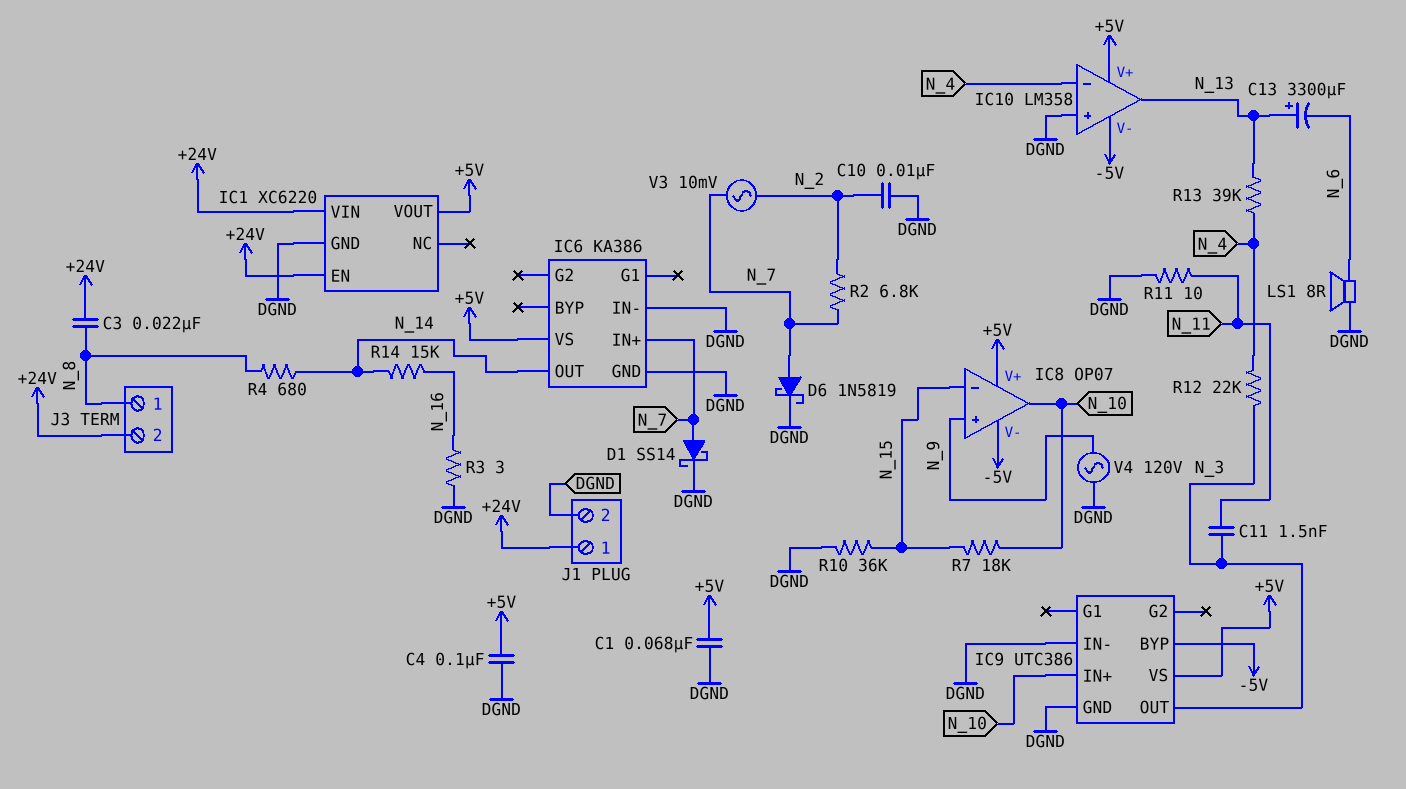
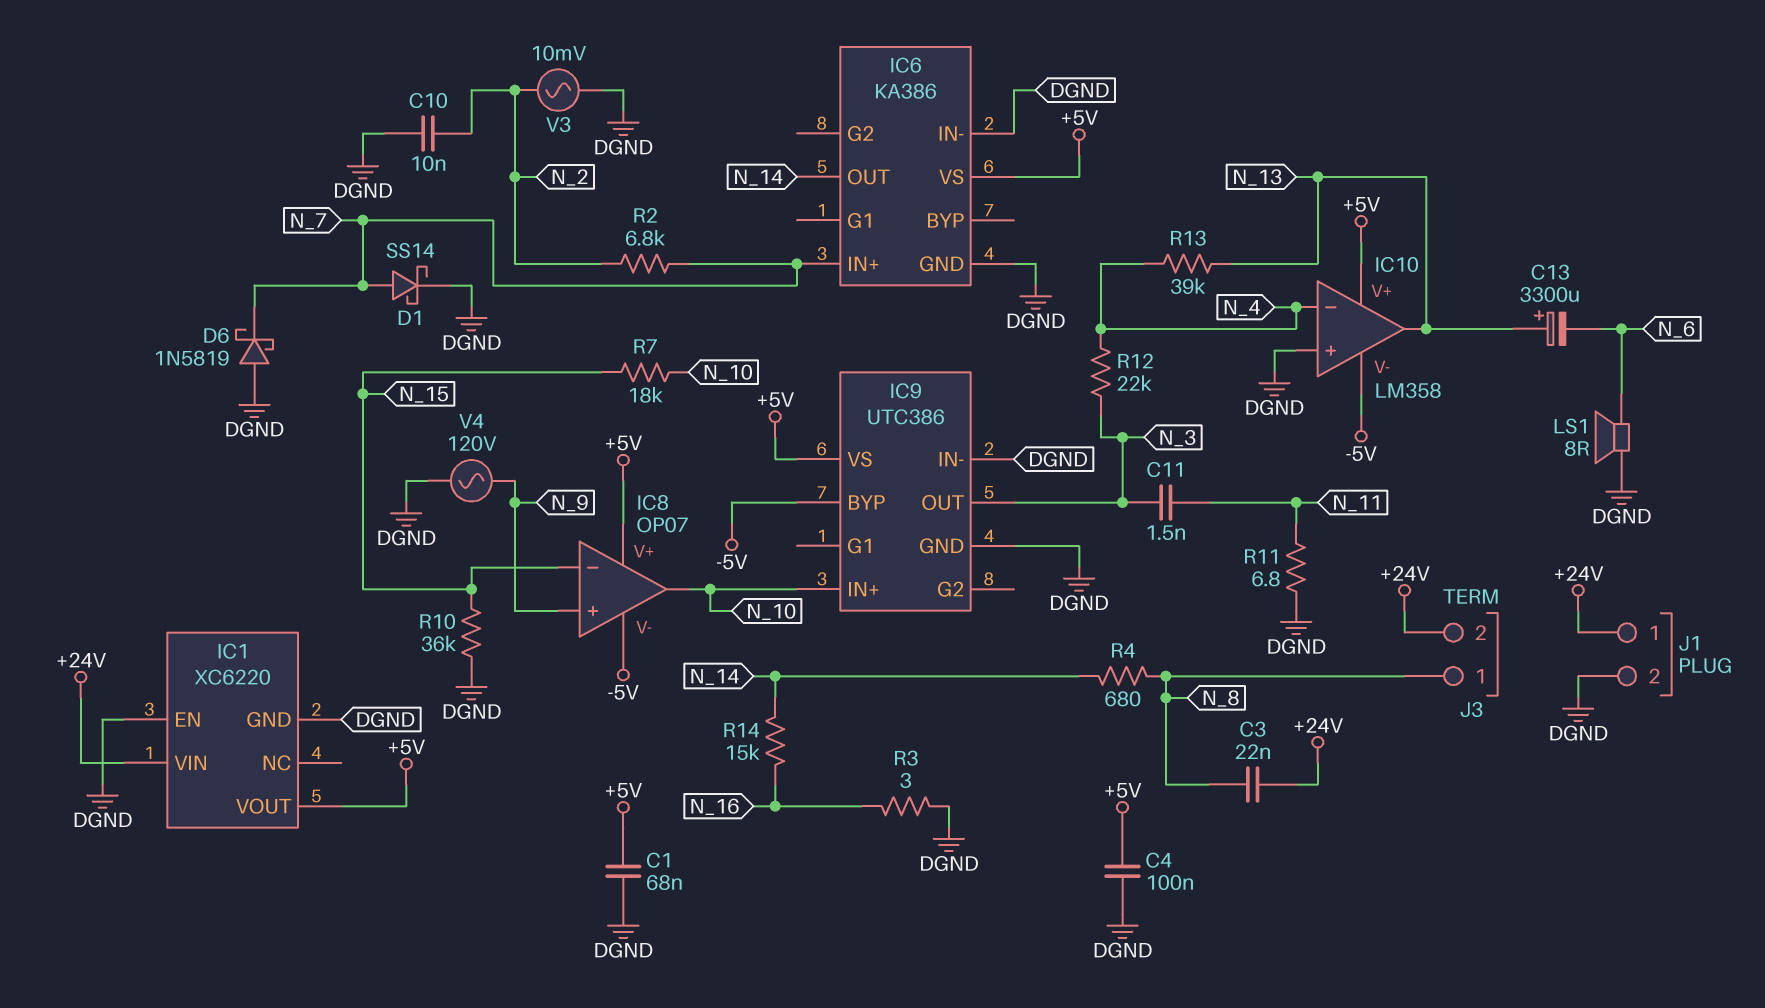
D6: schottky 1N5819 (A N_7, K DGND) -> schottky 1N5819 (A DGND, K N_7)
IC1 pin EN: +24V -> DGND
R11: 10 (DGND, N_11) -> 6.8 (DGND, N_11)
V3: AC 10mV (N_2, N_7) -> AC 10mV (DGND, N_2)

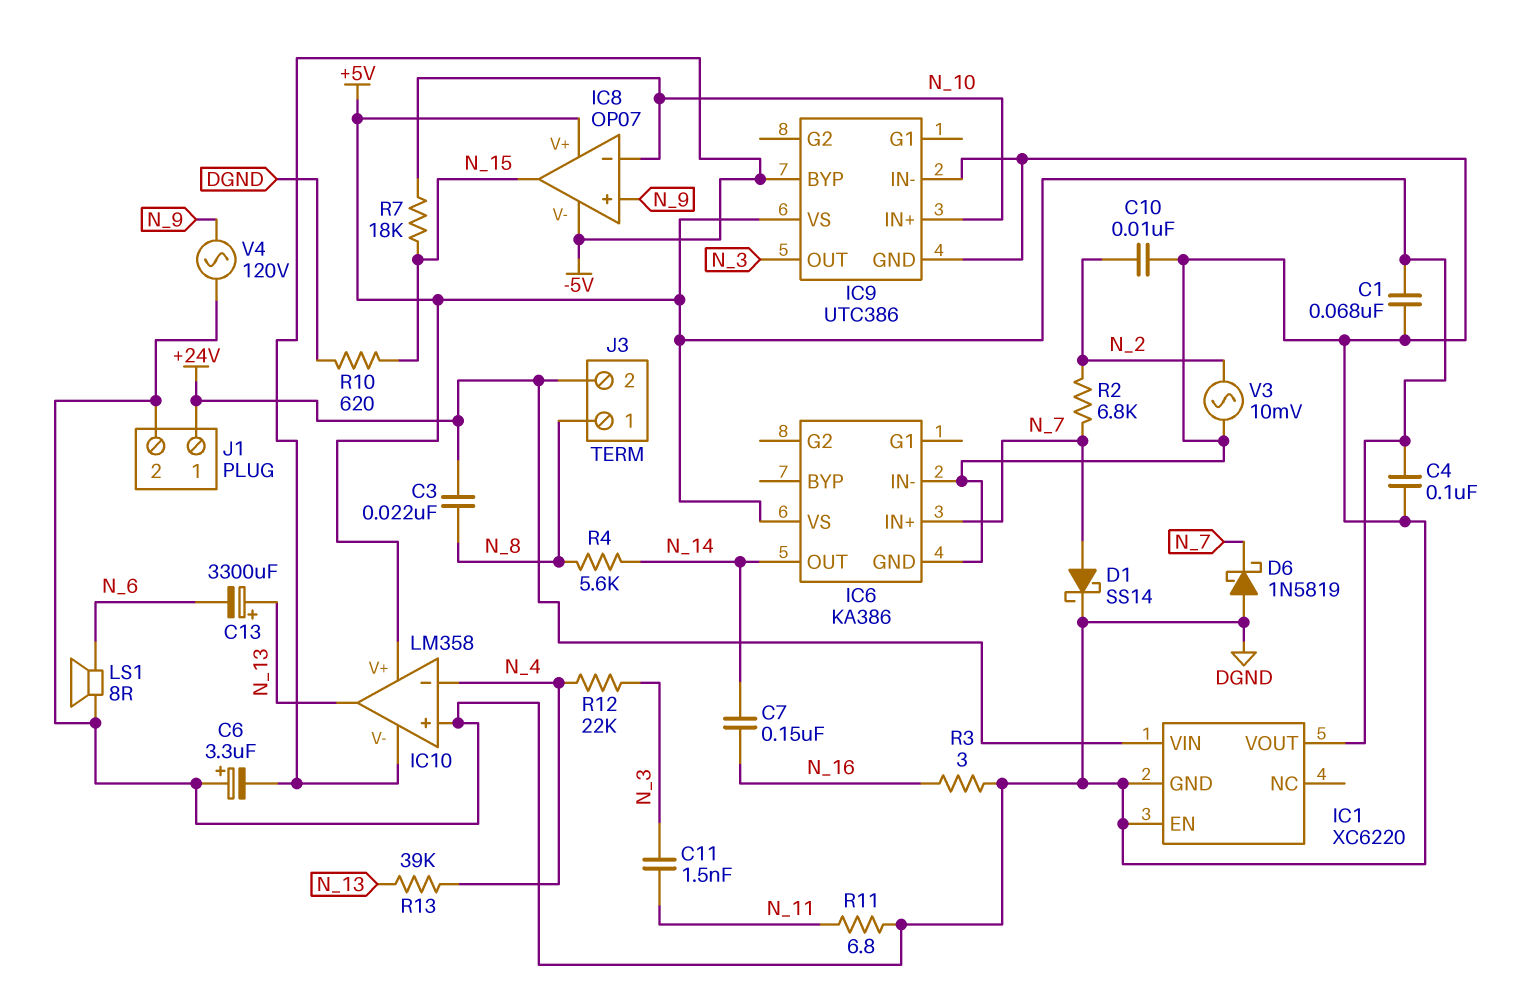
C6: none -> 3.3uF (plus DGND, minus -5V)
C7: none -> 150nF (N_14, N_16)
IC8 pin in-: N_15 -> N_10
IC8 pin out: N_10 -> N_15
R4: 680 (N_8, N_14) -> 5.6k (N_8, N_14)
R10: 36k (DGND, N_15) -> 620 (DGND, N_15)
R14: 15k (N_14, N_16) -> none

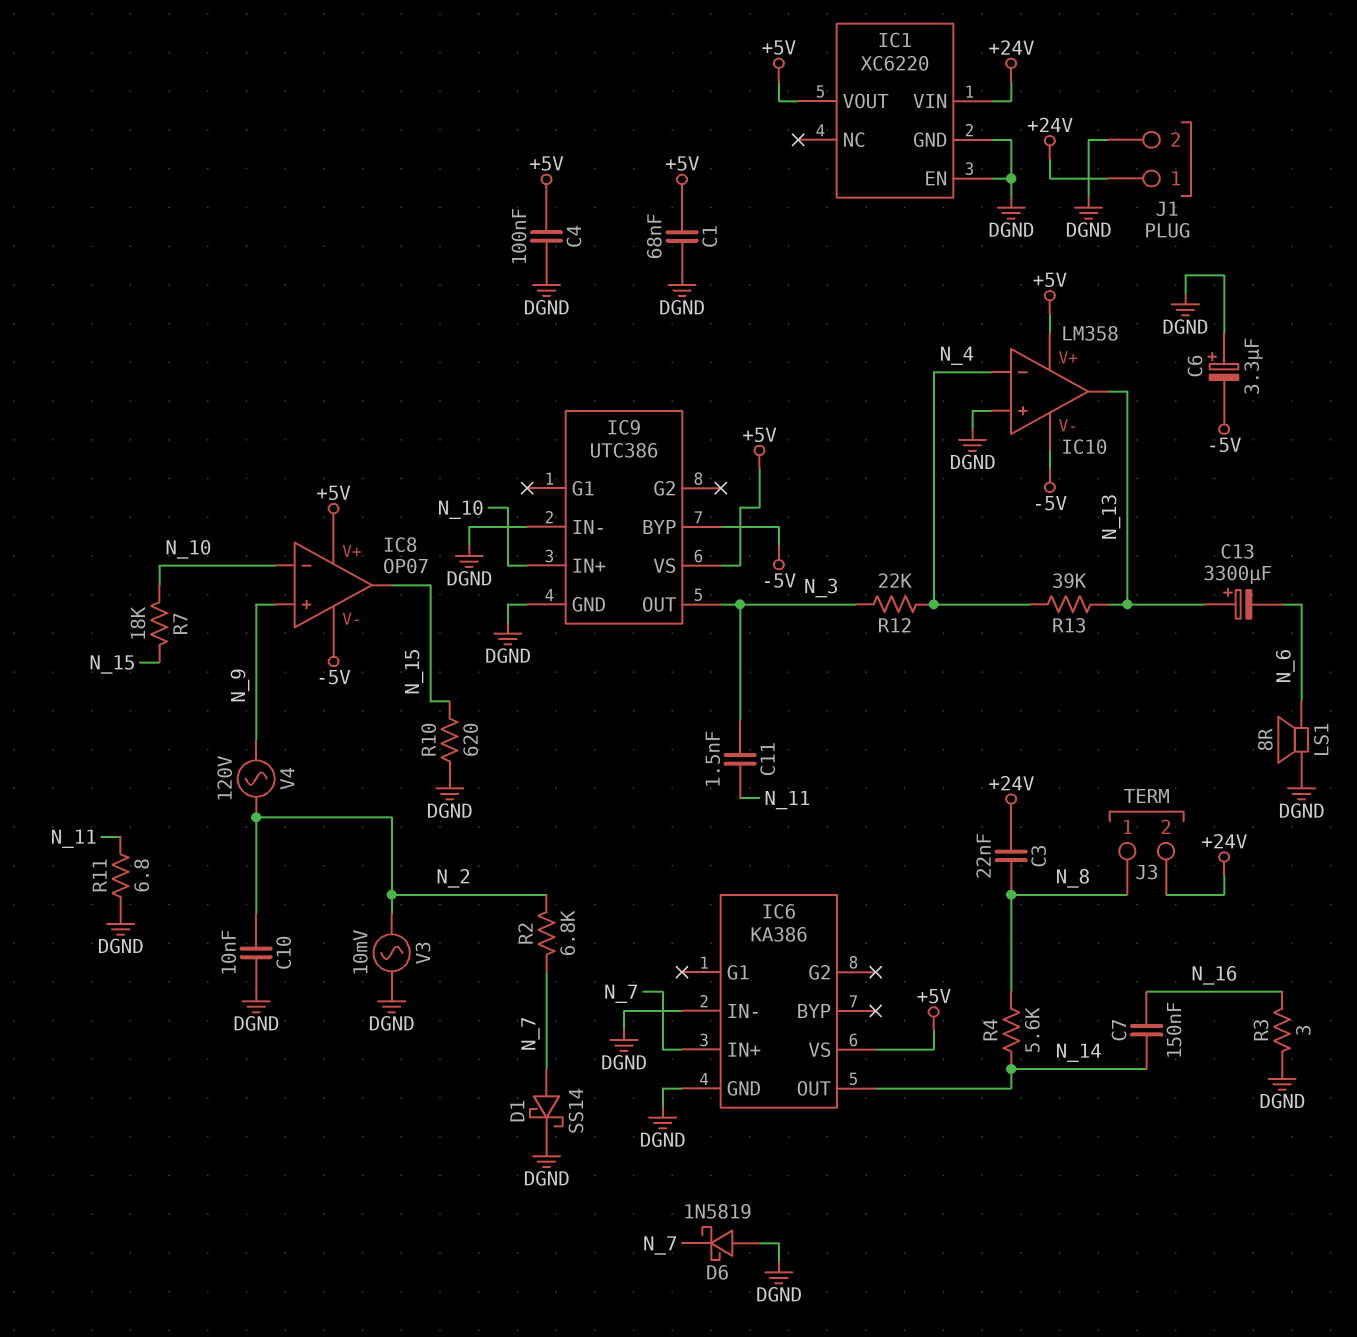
V4: AC 120V (DGND, N_9) -> AC 120V (N_2, N_9)

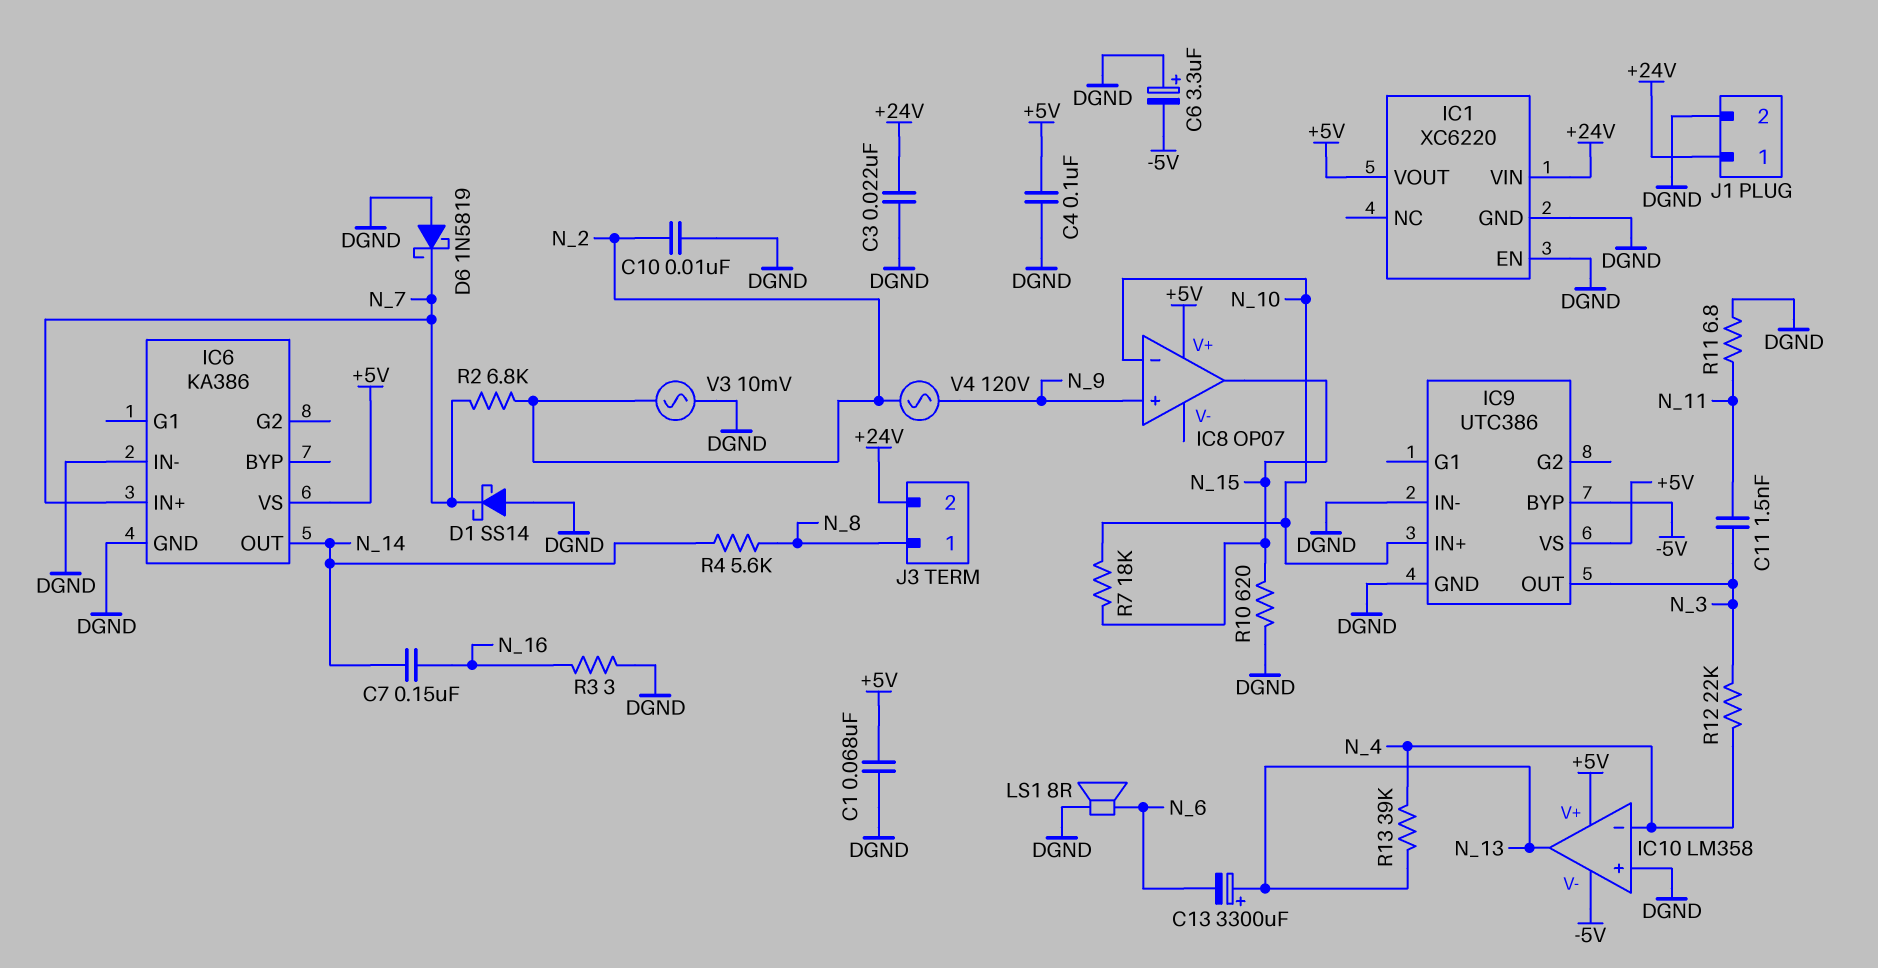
C3: 22nF (+24V, N_8) -> 22nF (+24V, DGND)
D1: schottky SS14 (A N_7, K DGND) -> schottky SS14 (A DGND, K N_7)
IC8 pin V-: -5V -> none

